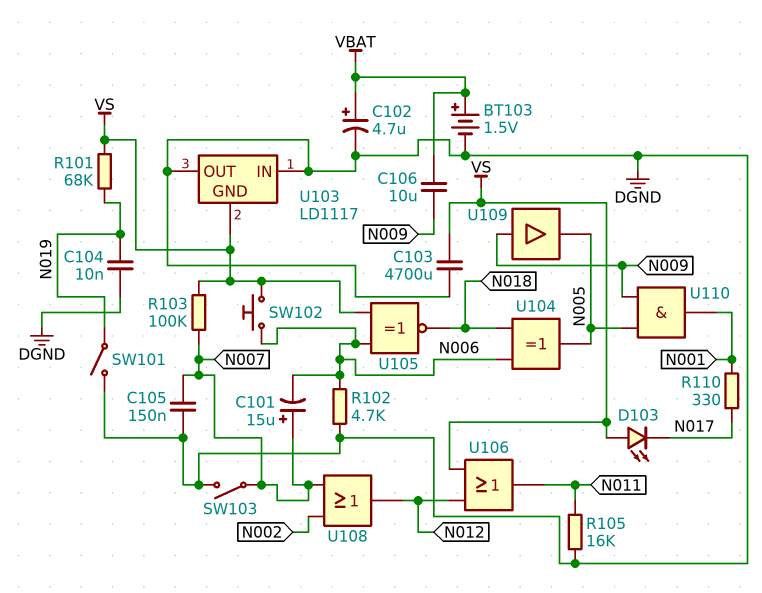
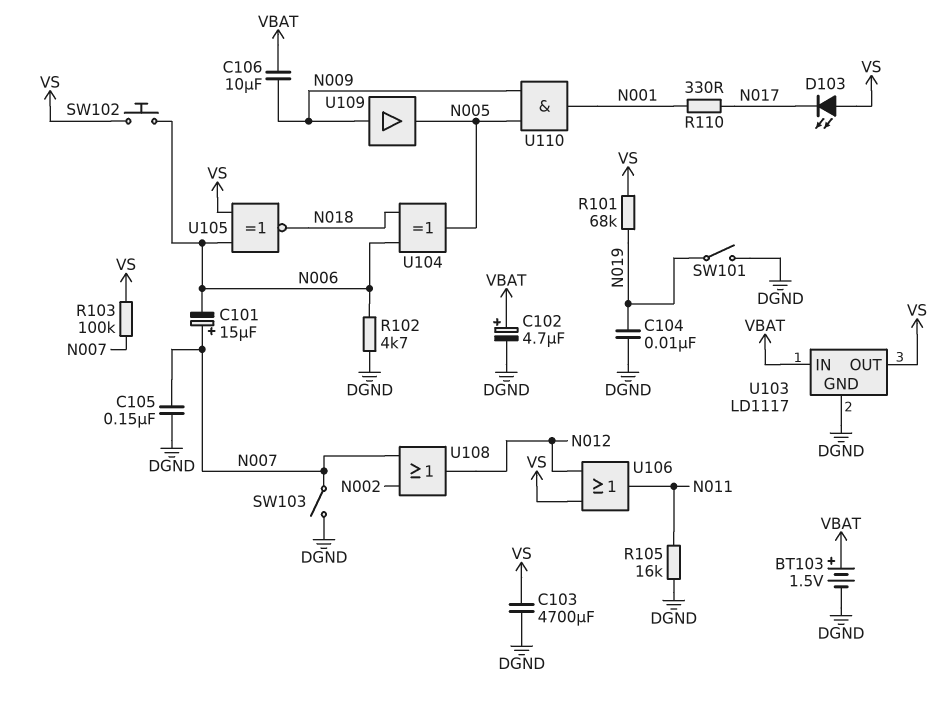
U103 pin GND: VS -> DGND
U103 pin IN: DGND -> VBAT
U103 pin OUT: DGND -> VS

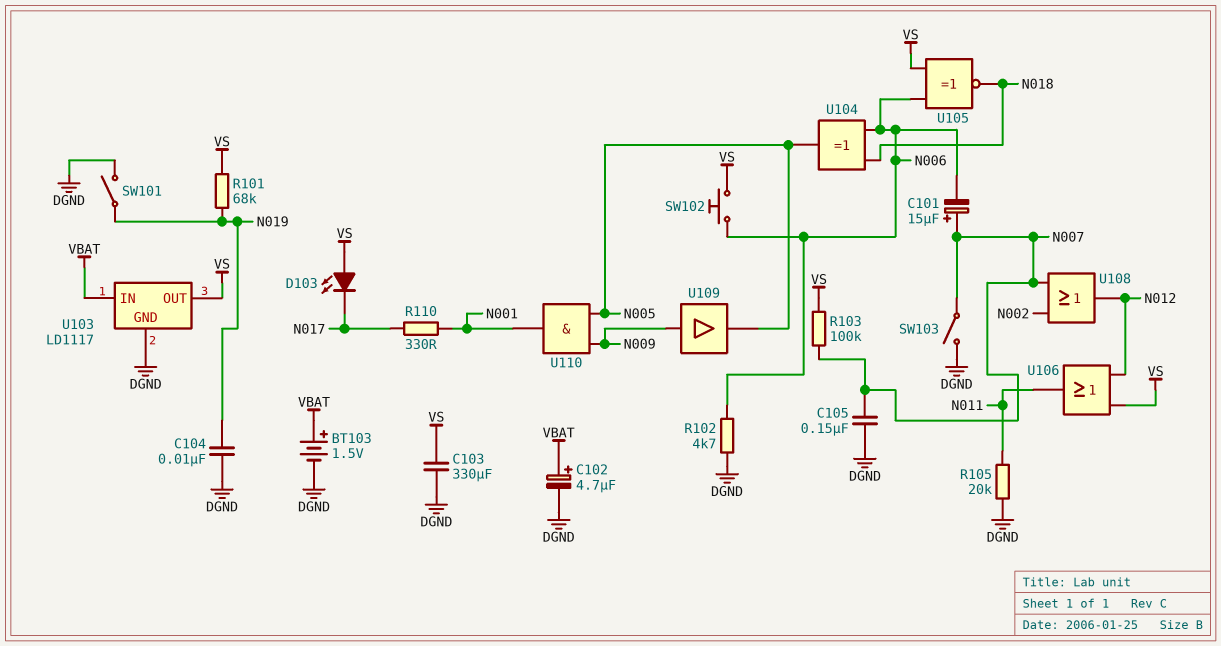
C103: 4700uF (DGND, VS) -> 330uF (DGND, VS)
C106: 10uF (N009, VBAT) -> none
R105: 16k (DGND, N011) -> 20k (DGND, N011)

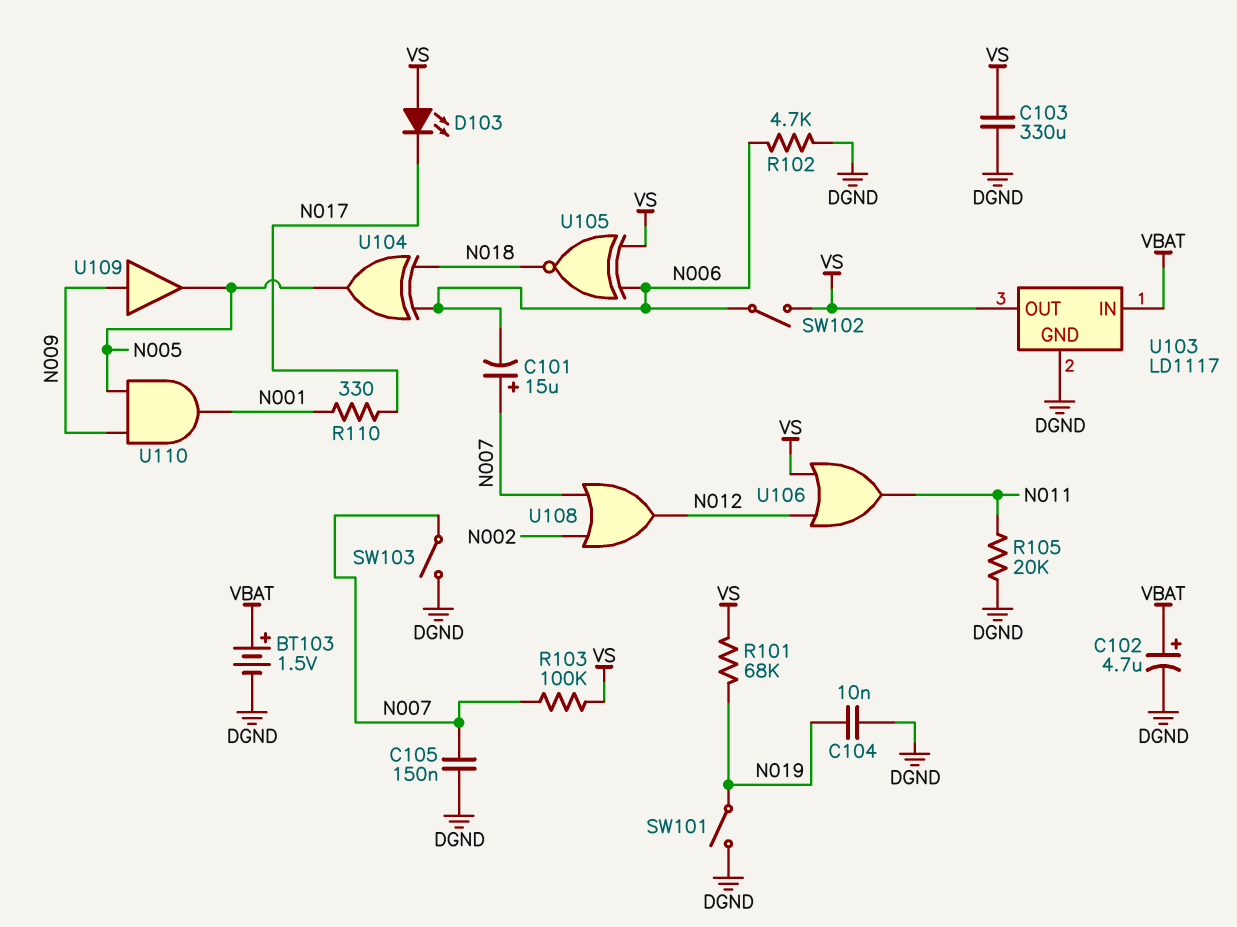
SW102: button (N006, VS) -> switch (N006, VS)

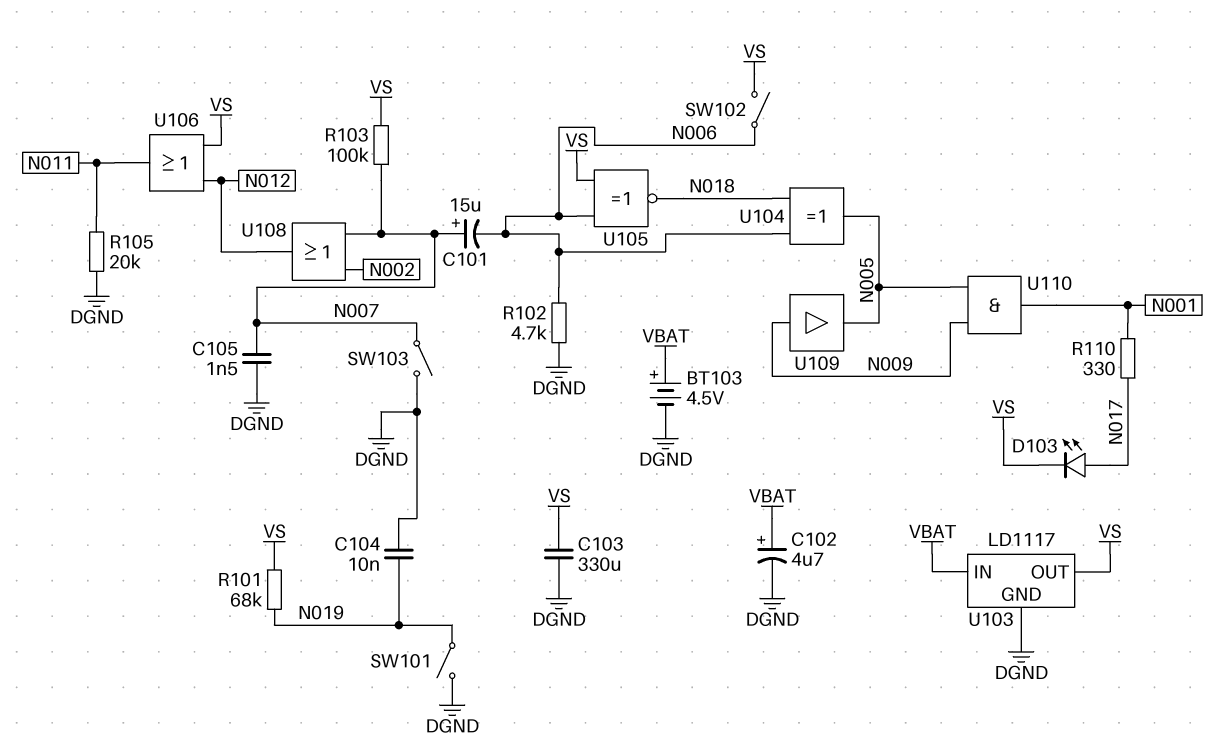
BT103: 1.5V (plus VBAT, minus DGND) -> 4.5V (plus VBAT, minus DGND)
C105: 150nF (DGND, N007) -> 1.5nF (DGND, N007)
D103: LED (A VS, K N017) -> LED (A N017, K VS)

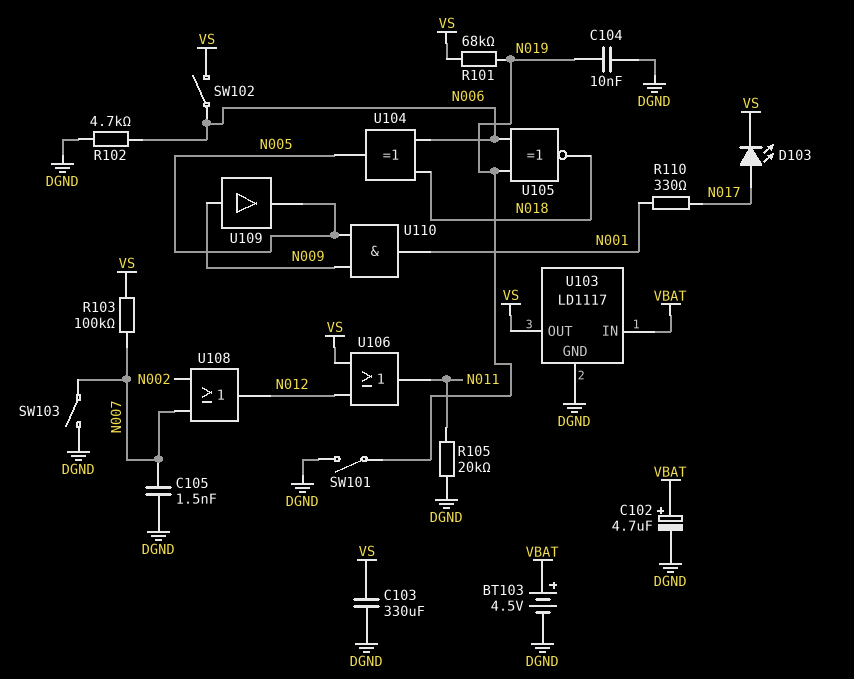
C101: 15uF (plus N007, minus N006) -> none
U105: XNOR (in N006, in VS, out N018) -> XNOR (in N006, in N019, out N018)

